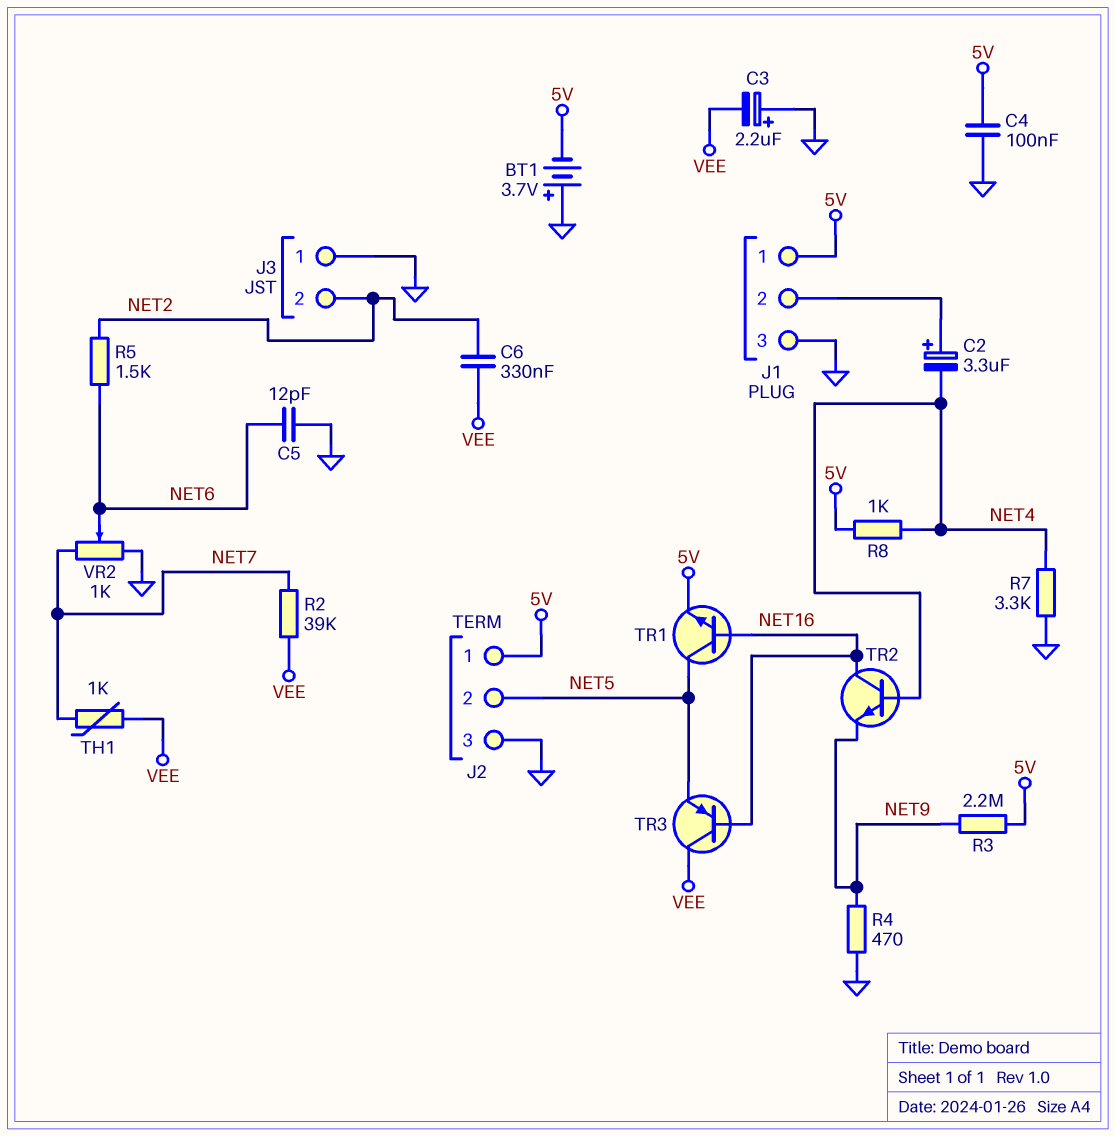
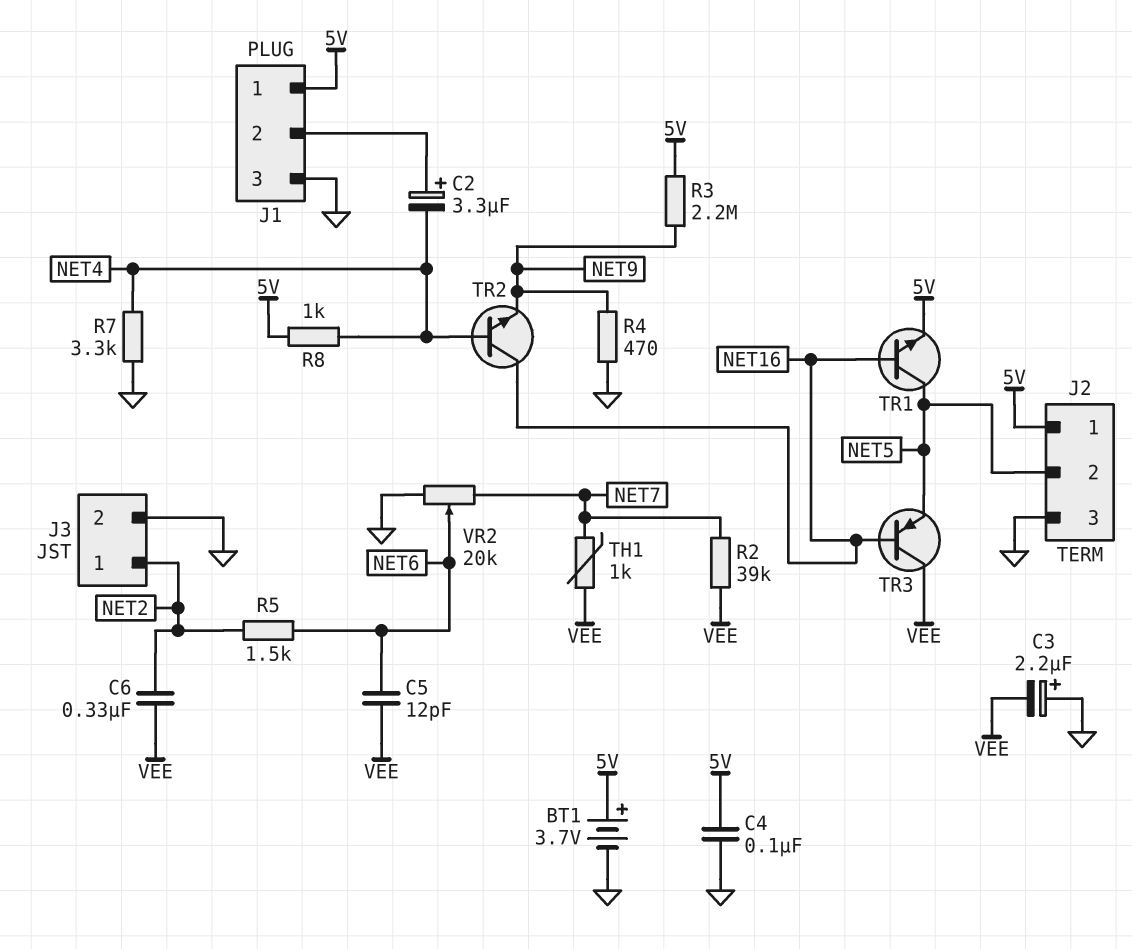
BT1: 3.7V (plus GND, minus 5V) -> 3.7V (plus 5V, minus GND)
C5: 12pF (GND, NET6) -> 12pF (NET6, VEE)
J3 pin 1: GND -> NET2
J3 pin 2: NET2 -> GND
VR2: 1k (GND, NET7, wiper NET6) -> 20k (GND, NET7, wiper NET6)

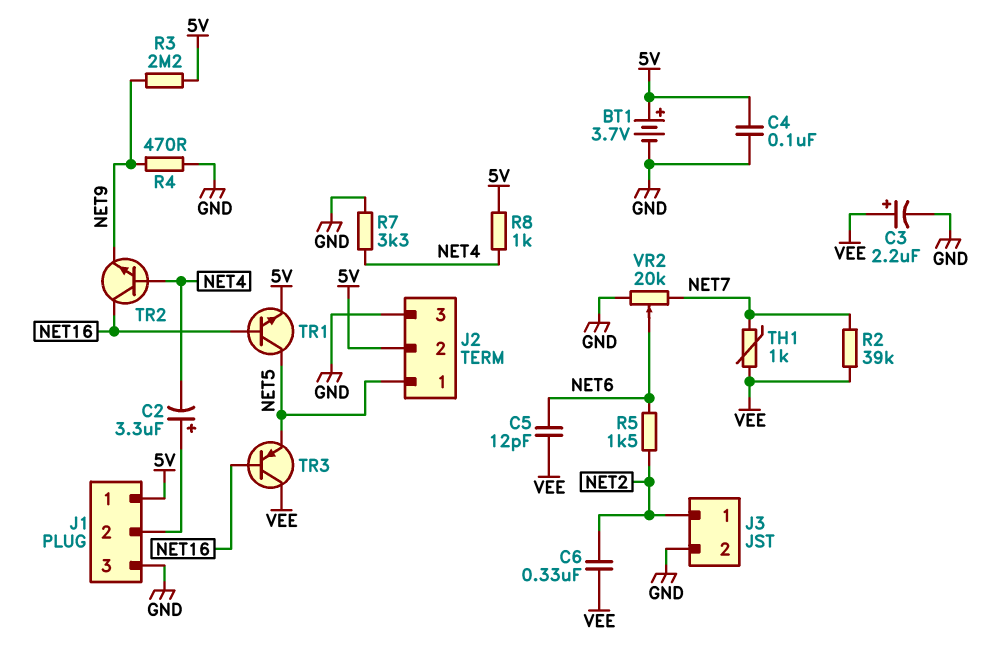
C3: 2.2uF (plus GND, minus VEE) -> 2.2uF (plus VEE, minus GND)
J2 pin 1: 5V -> NET5
J2 pin 2: NET5 -> 5V

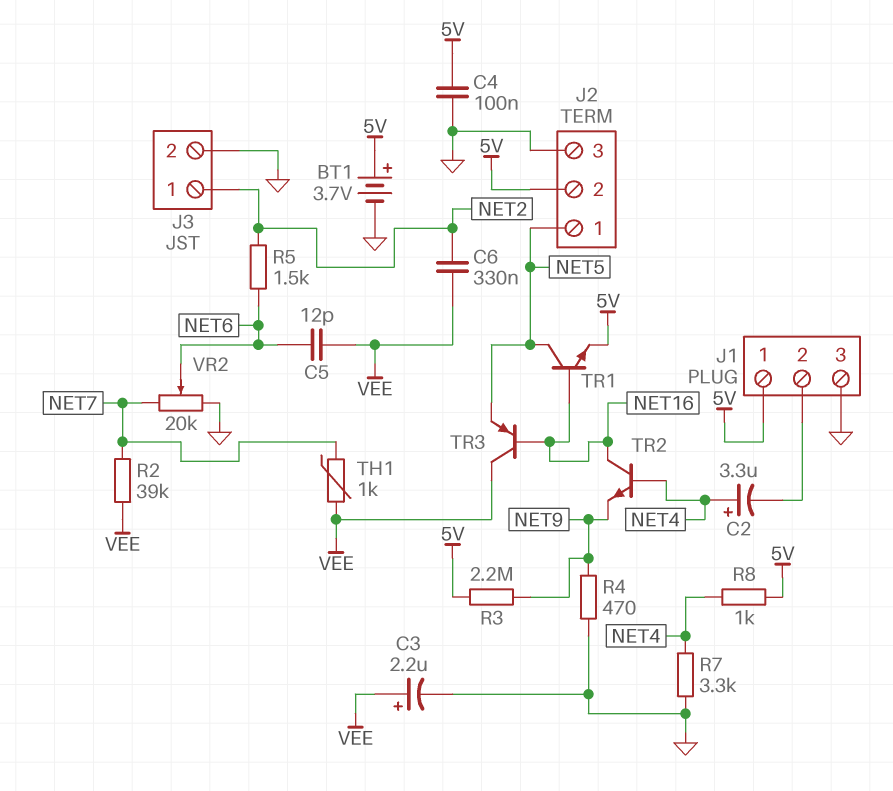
C2: 3.3uF (plus J1/2, minus NET4) -> 3.3uF (plus NET4, minus J1/2)

